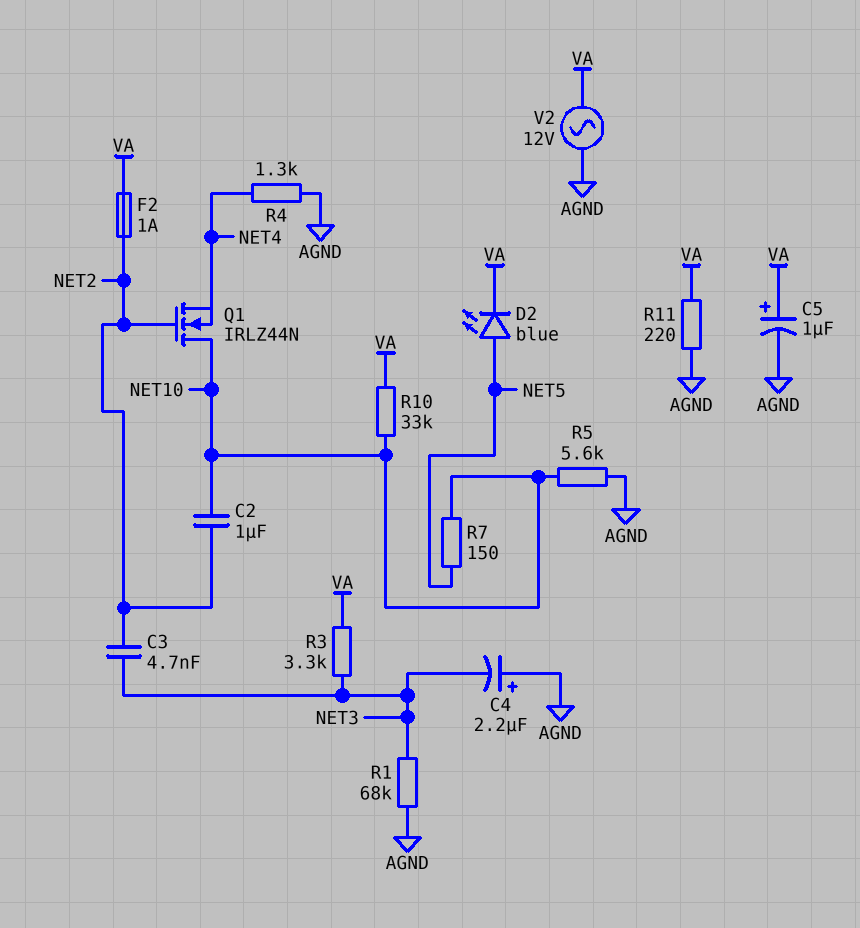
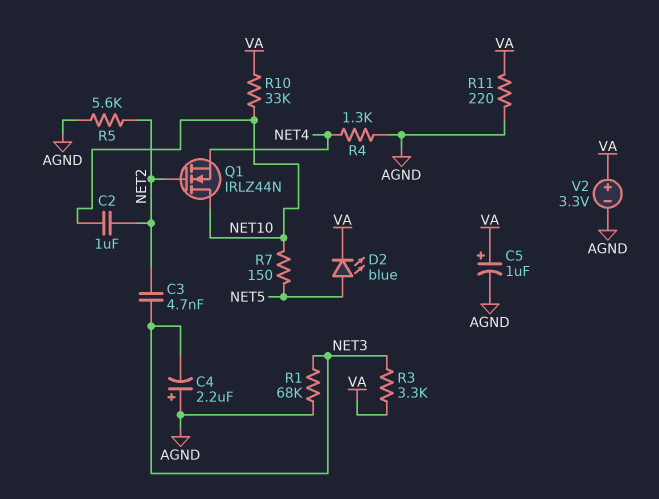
F2: 1A (NET2, VA) -> none
R5: 5.6k (AGND, NET10) -> 5.6k (AGND, NET2)
V2: AC 12V (AGND, VA) -> 3.3V (plus VA, minus AGND)

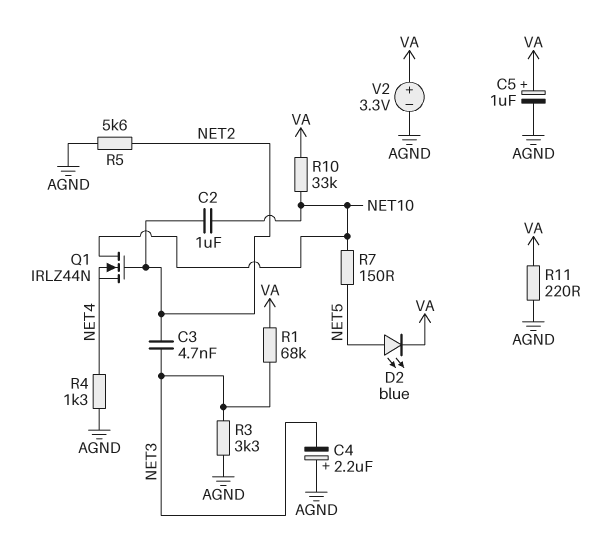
R1: 68k (AGND, NET3) -> 68k (NET3, VA)
R3: 3.3k (NET3, VA) -> 3.3k (AGND, NET3)

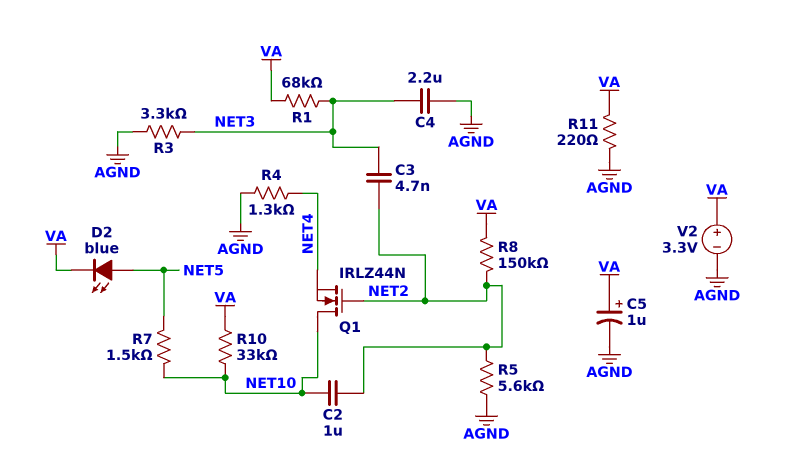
C4: 2.2uF (plus AGND, minus NET3) -> 2.2uF (AGND, NET3)
R7: 150 (NET5, NET10) -> 1.5k (NET5, NET10)
R8: none -> 150k (NET2, VA)

